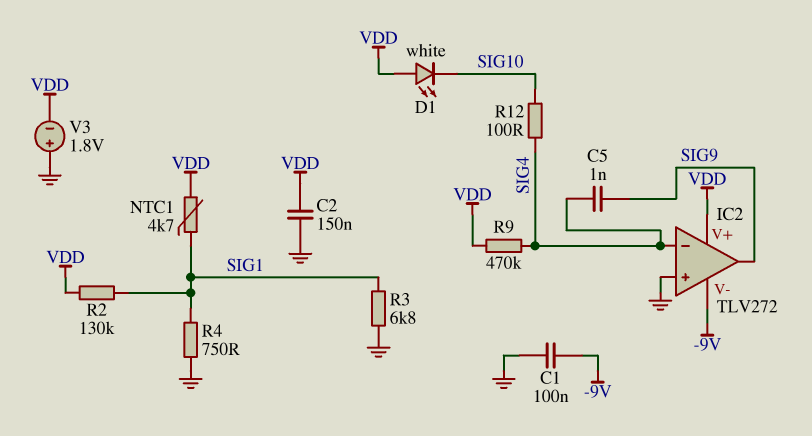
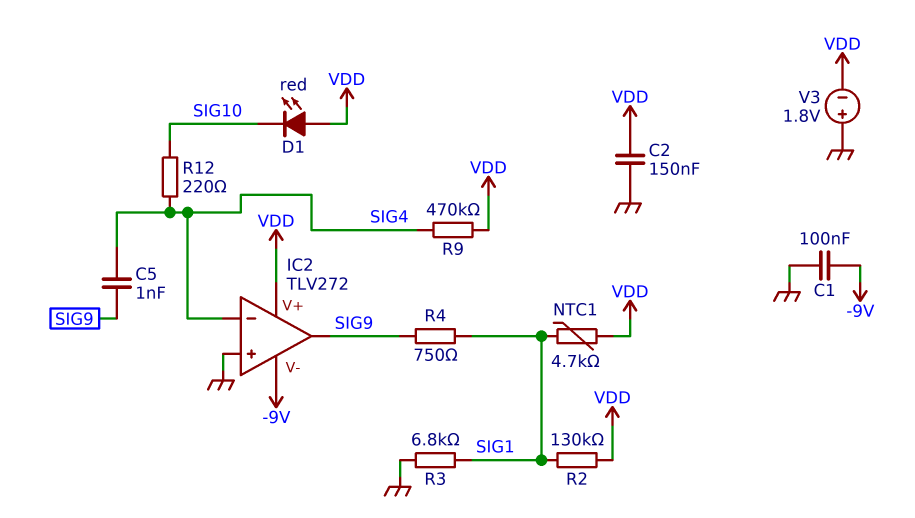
D1: LED white (A VDD, K SIG10) -> LED red (A VDD, K SIG10)
R4: 750 (GND, SIG1) -> 750 (SIG1, SIG9)
R12: 100 (SIG4, SIG10) -> 220 (SIG4, SIG10)

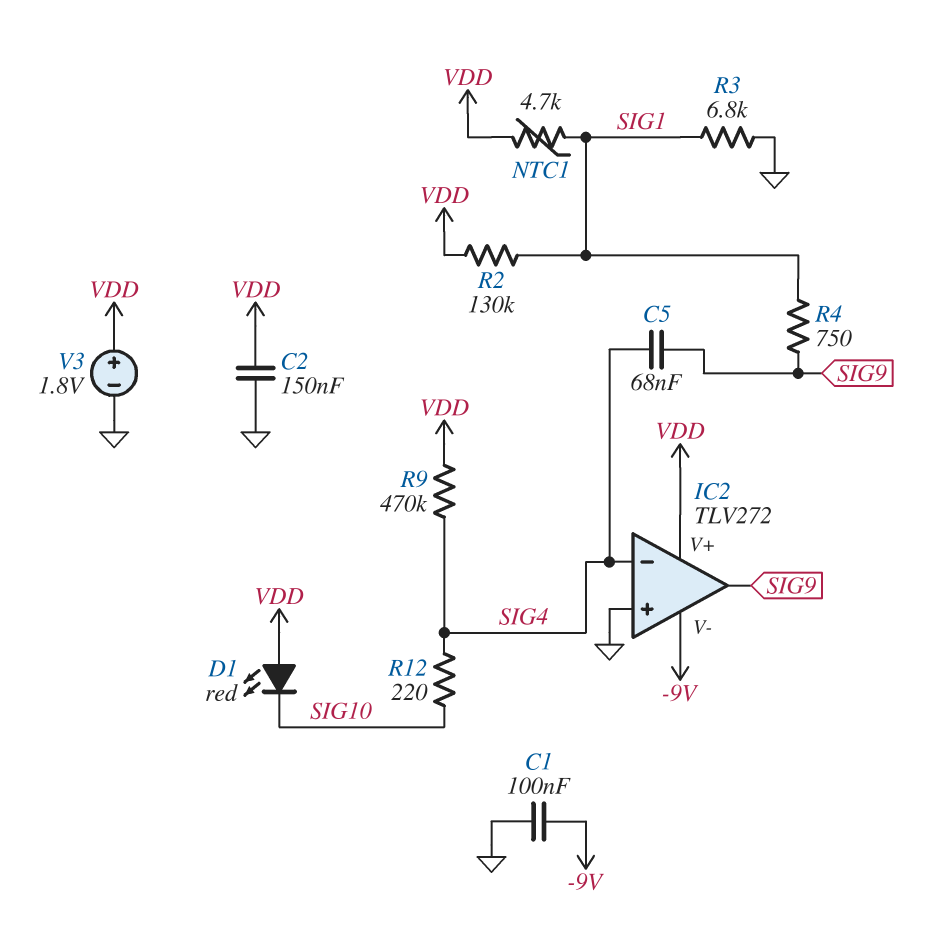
C5: 1nF (SIG4, SIG9) -> 68nF (SIG4, SIG9)
V3: 1.8V (plus GND, minus VDD) -> 1.8V (plus VDD, minus GND)

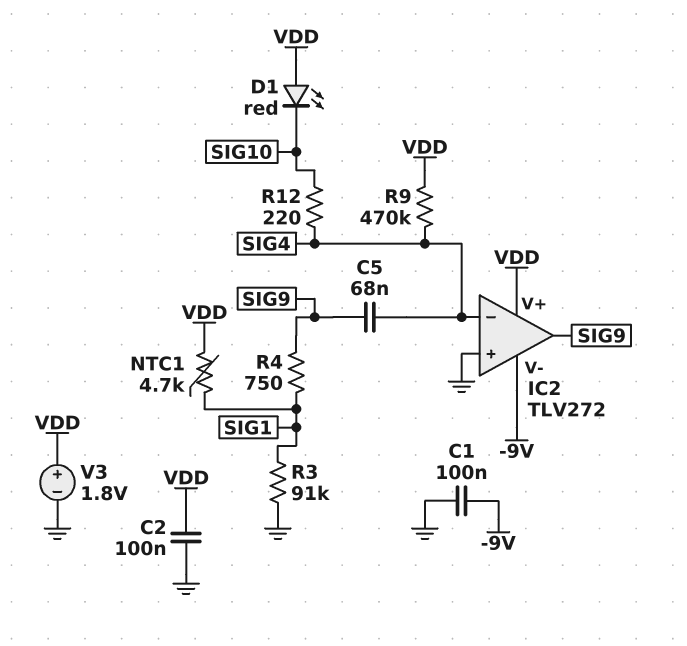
C2: 150nF (GND, VDD) -> 100nF (GND, VDD)
R2: 130k (SIG1, VDD) -> none
R3: 6.8k (GND, SIG1) -> 91k (GND, SIG1)

